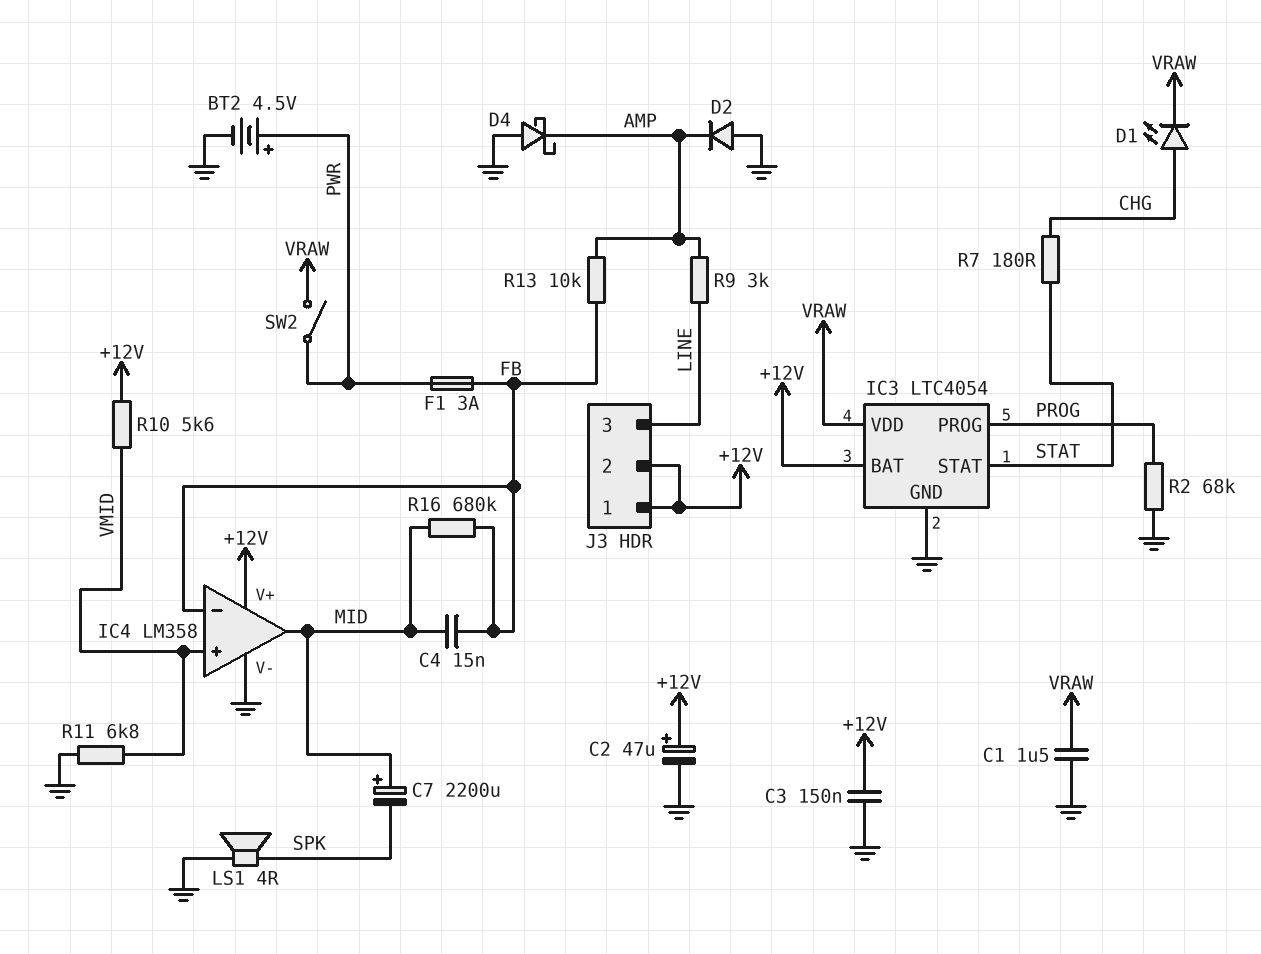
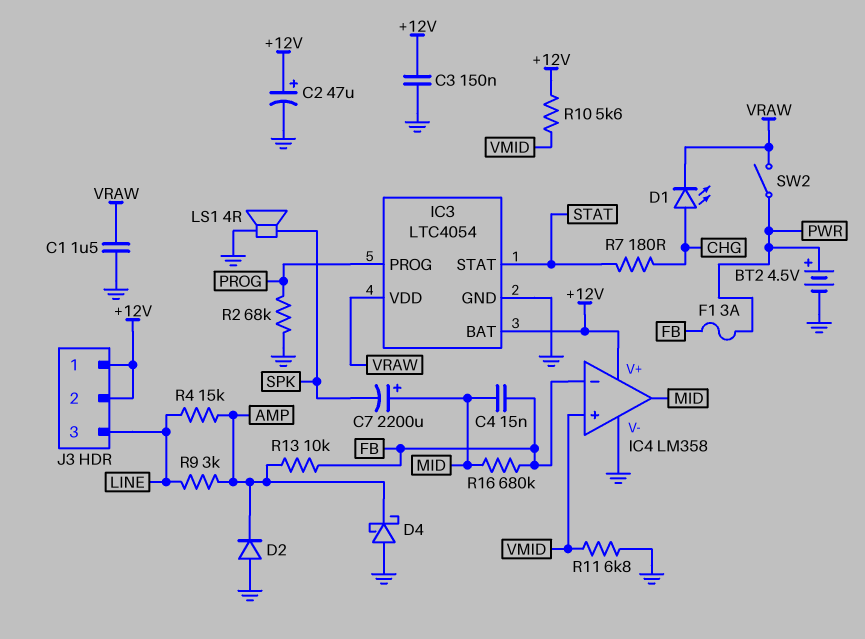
R4: none -> 15k (AMP, LINE)

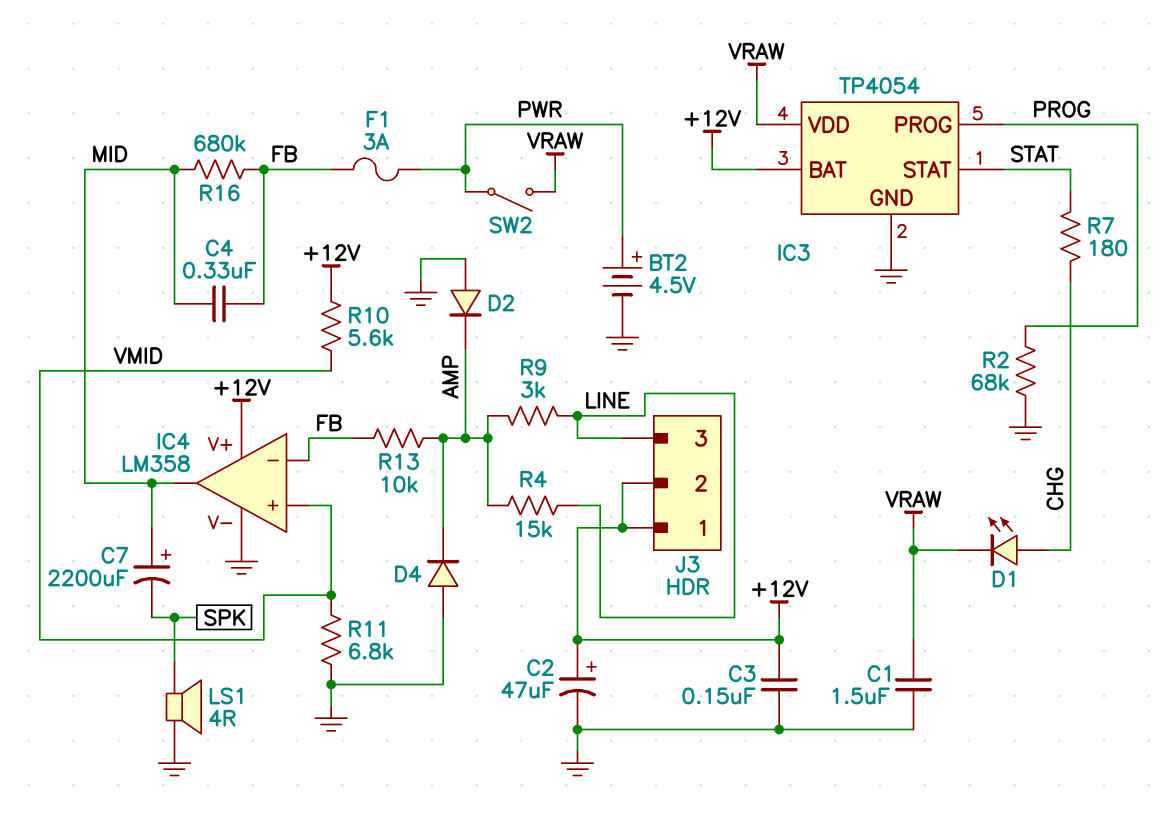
C4: 15nF (FB, MID) -> 330nF (FB, MID)
D4: schottky (A GND, K AMP) -> diode (A GND, K AMP)
IC3: LTC4054 -> TP4054

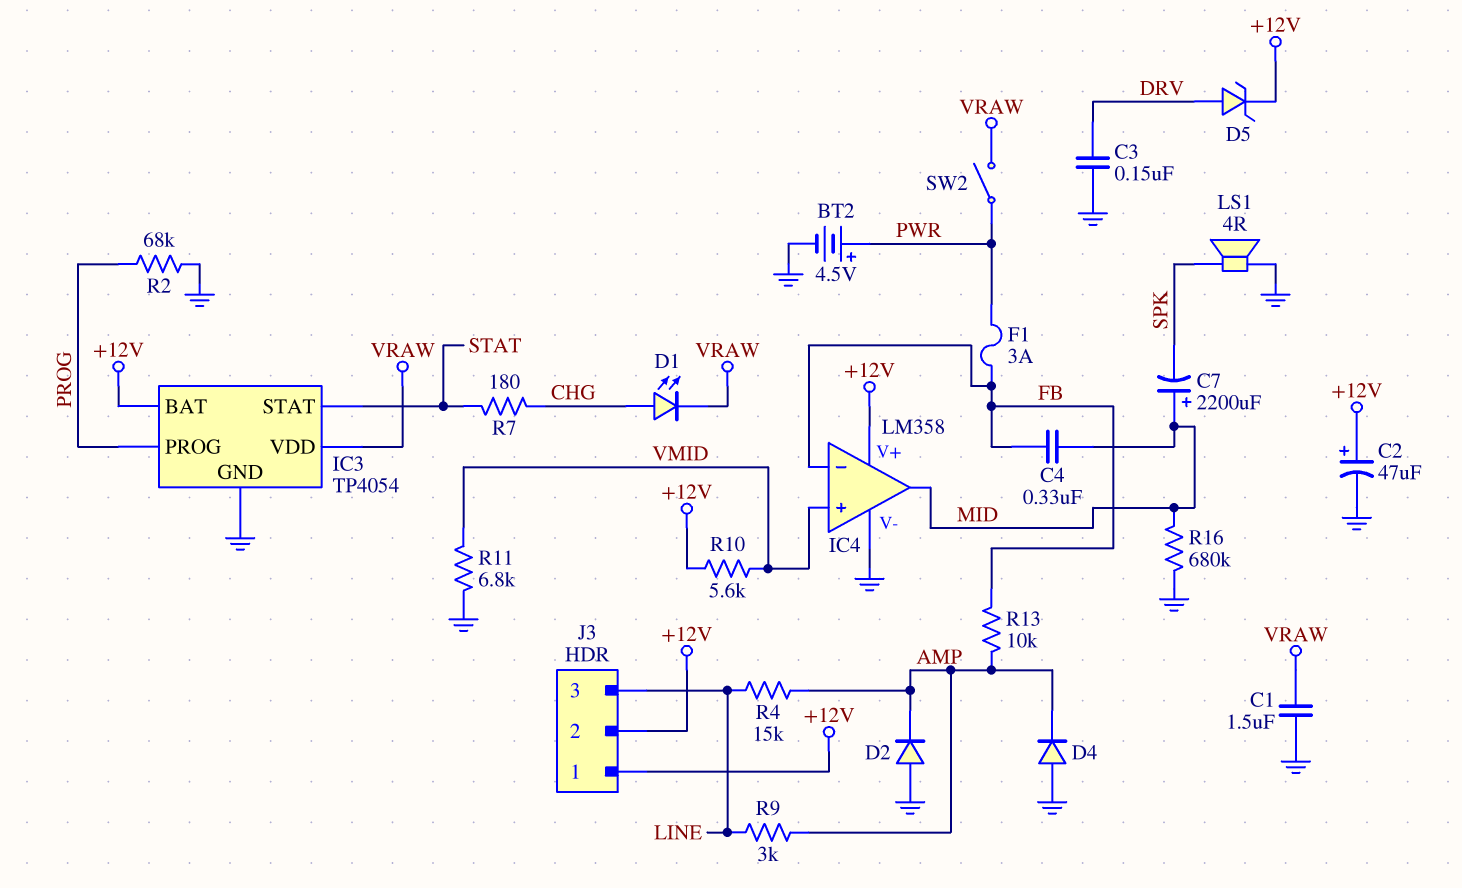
C3: 150nF (+12V, GND) -> 150nF (DRV, GND)
D5: none -> zener (A DRV, K +12V)
R16: 680k (FB, MID) -> 680k (GND, MID)

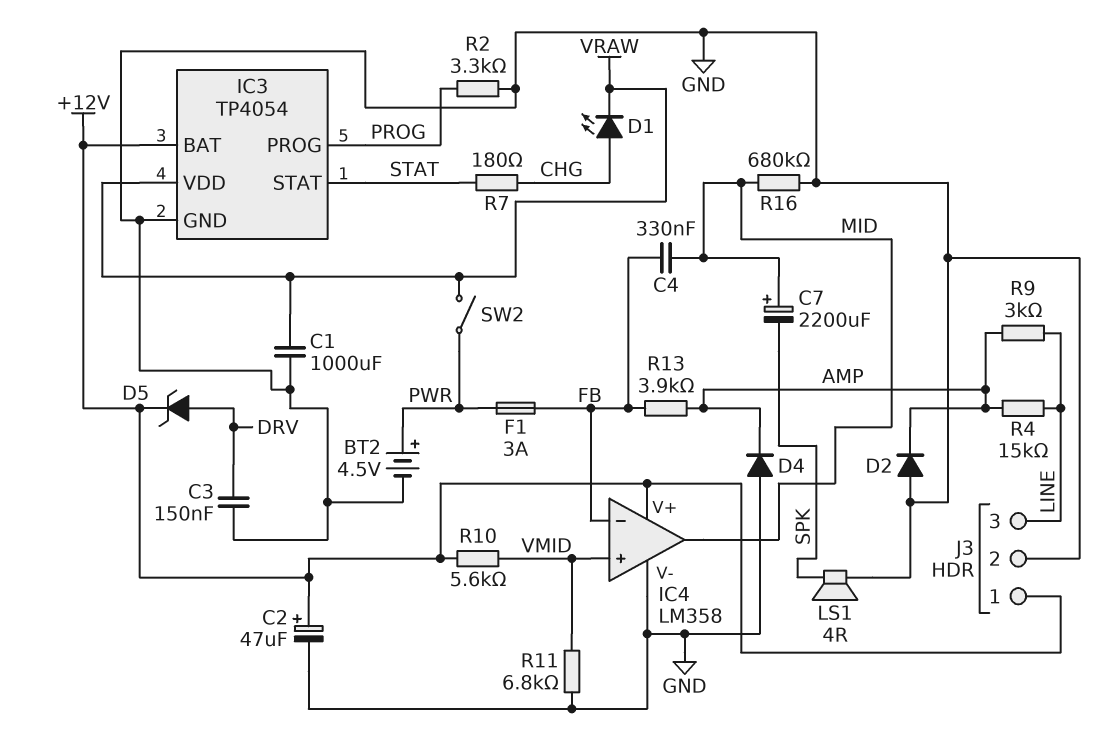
C1: 1.5uF (GND, VRAW) -> 1000uF (GND, VRAW)
J3 pin 2: +12V -> GND
R2: 68k (GND, PROG) -> 3.3k (GND, PROG)
R13: 10k (AMP, FB) -> 3.9k (AMP, FB)

